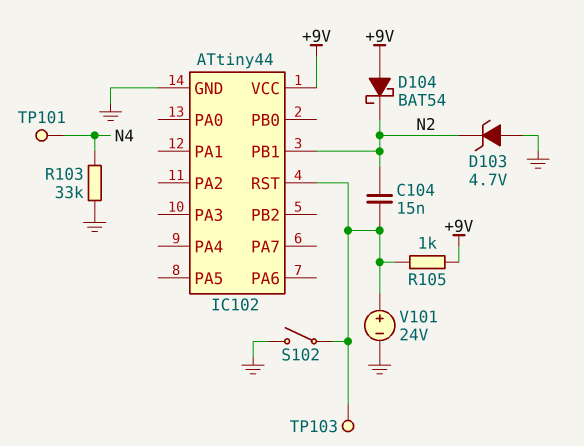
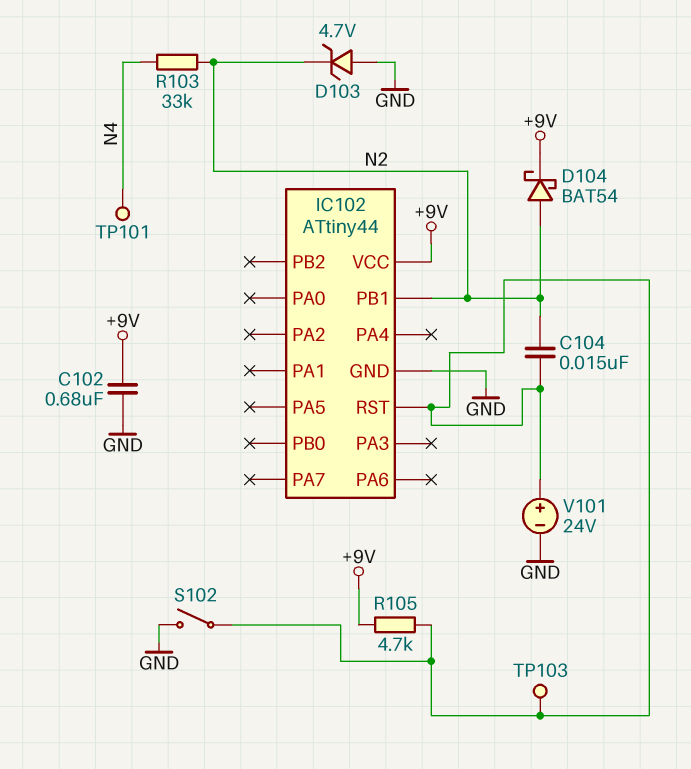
C102: none -> 680nF (+9V, GND)
D104: schottky BAT54 (A +9V, K N2) -> schottky BAT54 (A N2, K +9V)
R103: 33k (GND, N4) -> 33k (N2, N4)
R105: 1k (+9V, IC102/RST) -> 4.7k (+9V, IC102/RST)

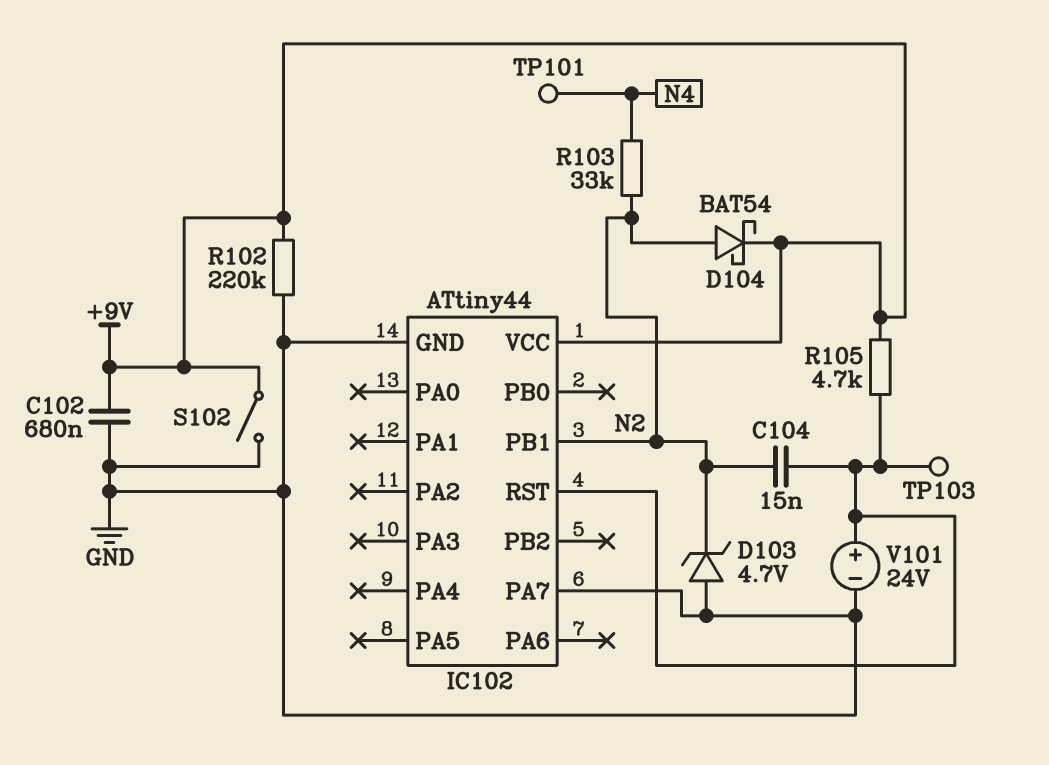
IC102 pin PA7: none -> GND
R102: none -> 220k (+9V, GND)
S102: switch (GND, IC102/RST) -> switch (+9V, GND)

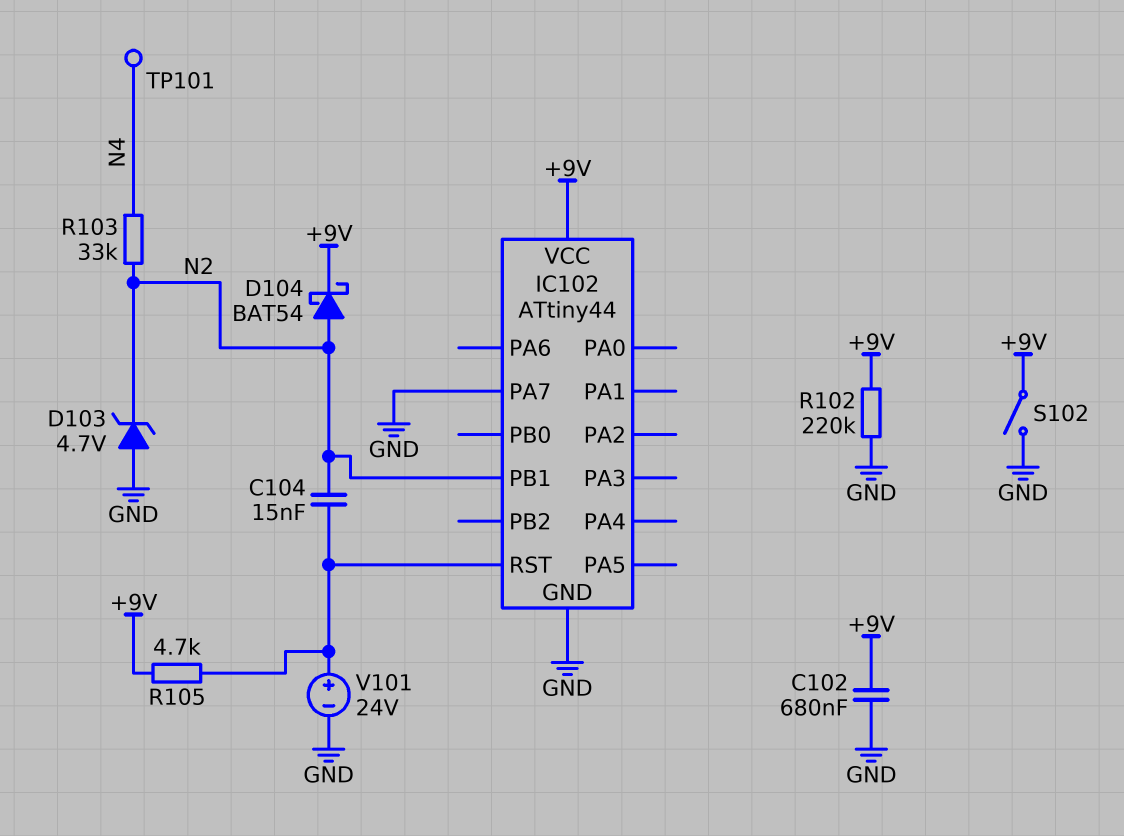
TP103: test point (IC102/RST) -> none

